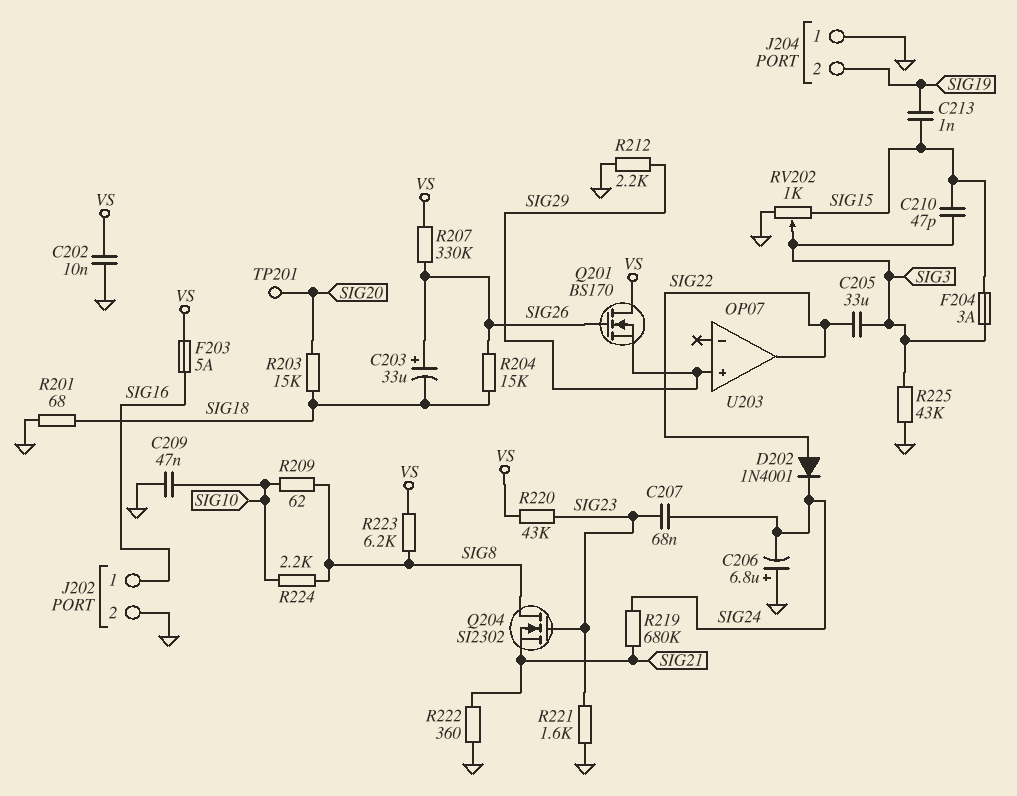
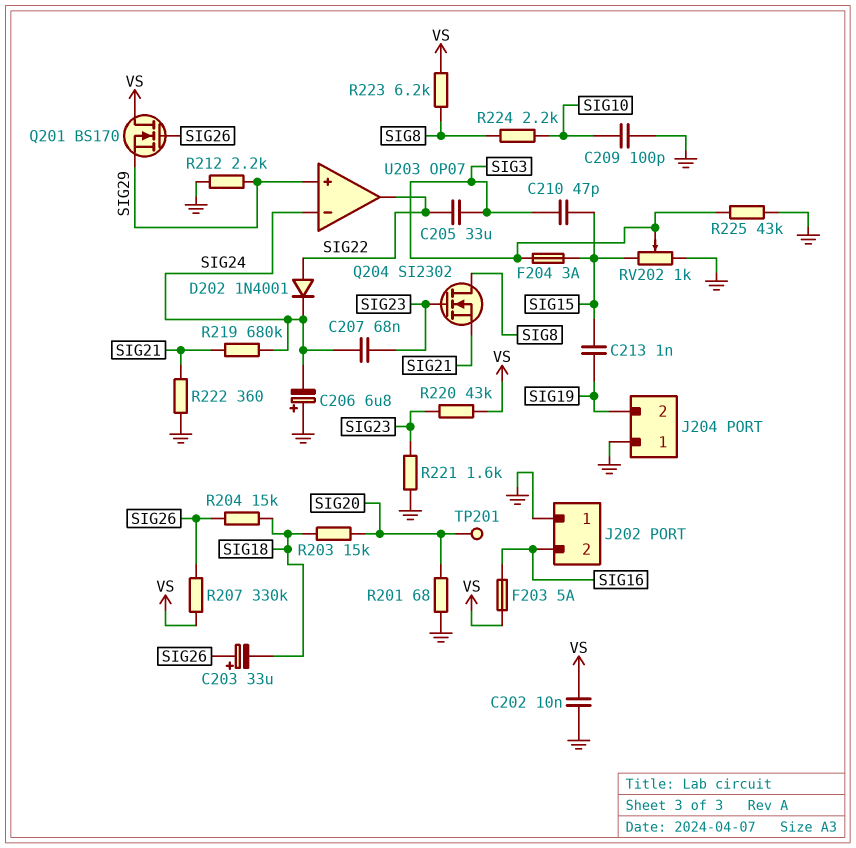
C209: 47nF (GND, SIG10) -> 100pF (GND, SIG10)
J202 pin 1: SIG16 -> GND
J202 pin 2: GND -> SIG16
R201: 68 (GND, SIG18) -> 68 (GND, SIG20)
R209: 62 (SIG8, SIG10) -> none
U203 pin in-: none -> SIG24

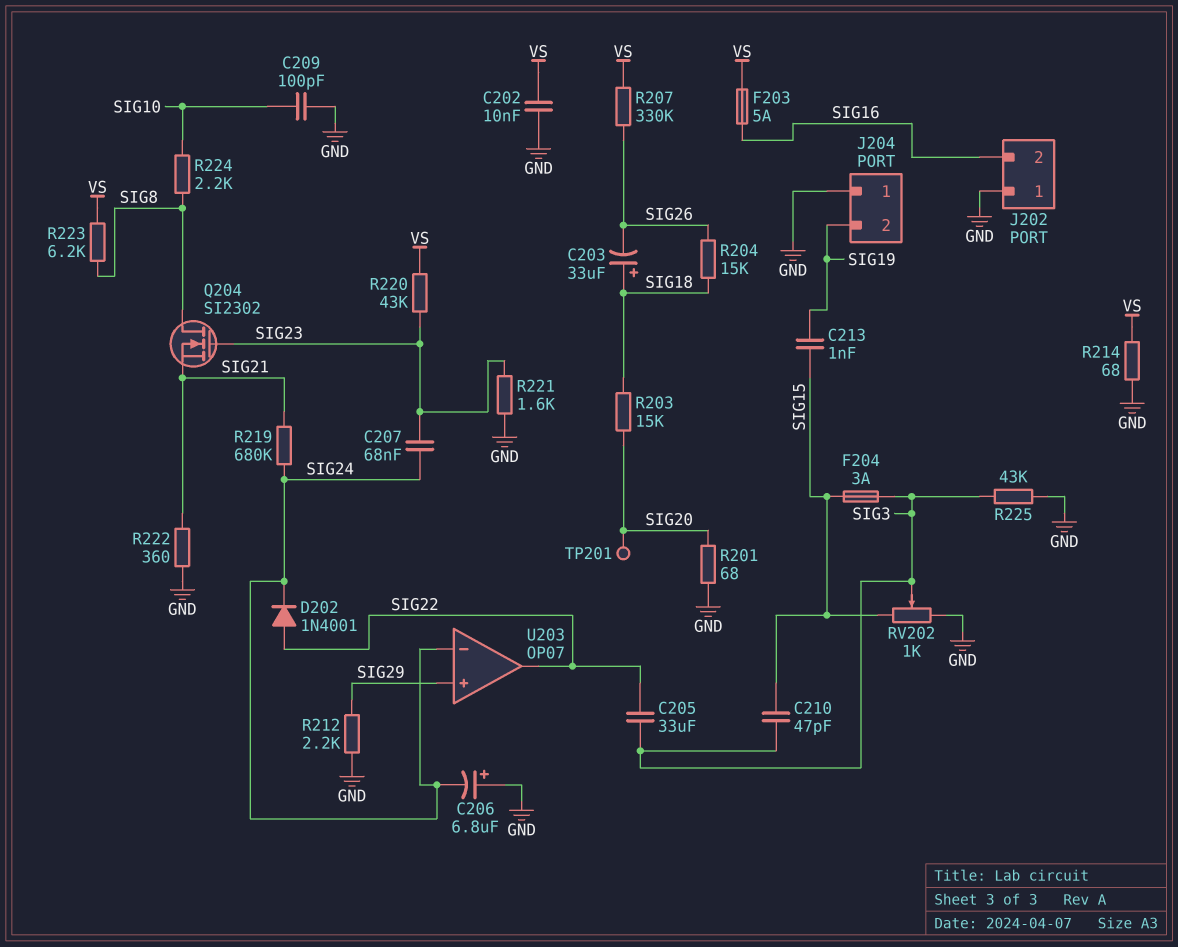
C203: 33uF (plus SIG26, minus SIG18) -> 33uF (plus SIG18, minus SIG26)
Q201: NMOS BS170 (G SIG26, D VS, S SIG29) -> none
R214: none -> 68 (GND, VS)

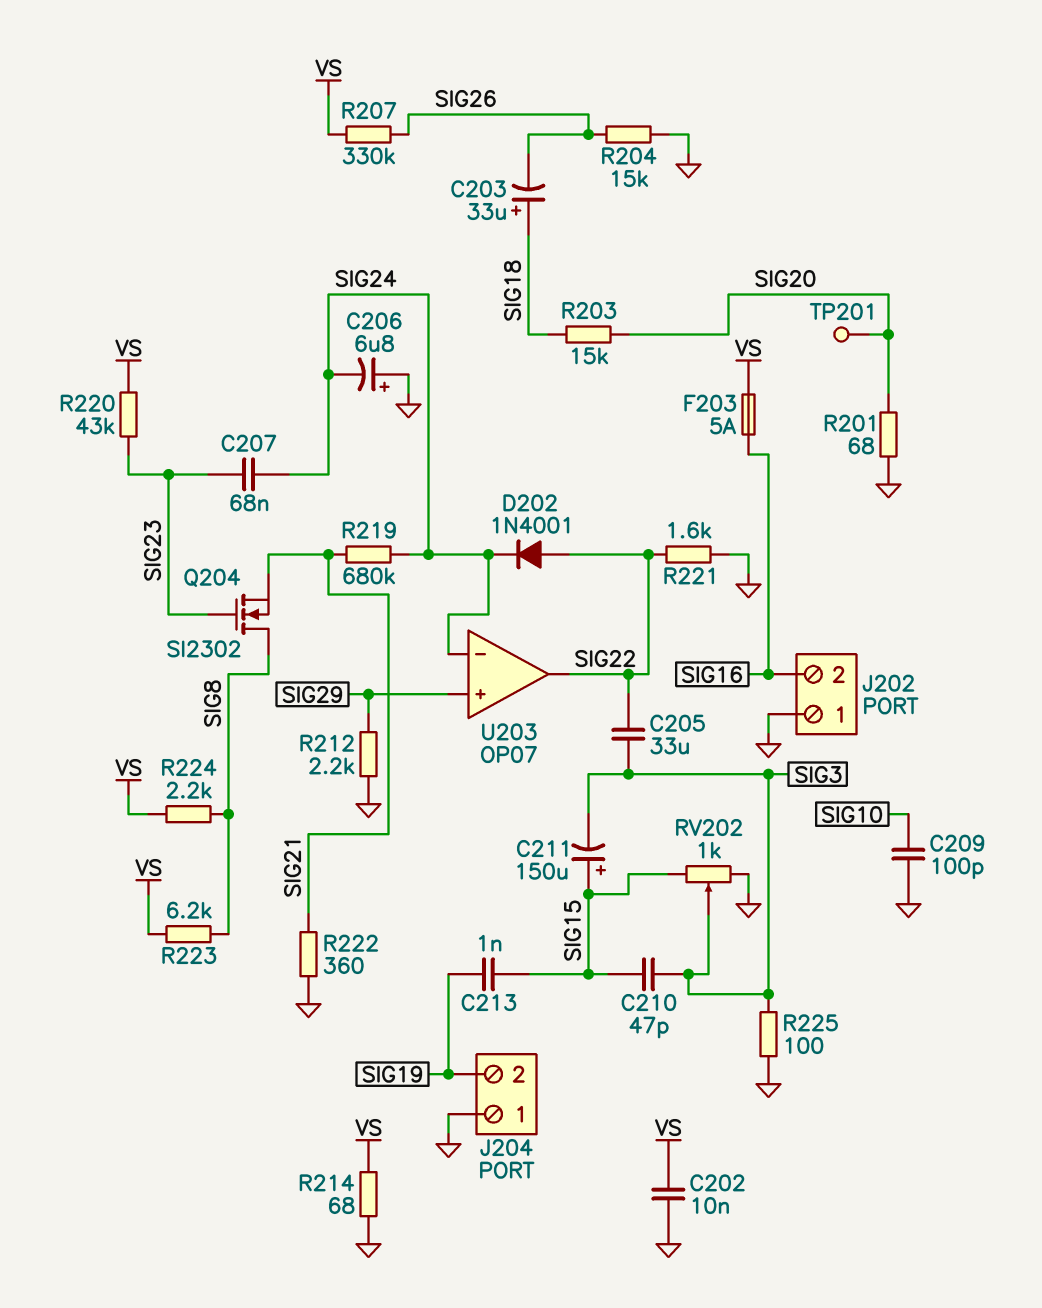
C211: none -> 150uF (plus SIG15, minus SIG3)
F204: 3A (SIG3, SIG15) -> none
R204: 15k (SIG18, SIG26) -> 15k (GND, SIG26)
R221: 1.6k (GND, SIG23) -> 1.6k (GND, SIG22)
R224: 2.2k (SIG8, SIG10) -> 2.2k (SIG8, VS)
R225: 43k (GND, SIG3) -> 100 (GND, SIG3)

